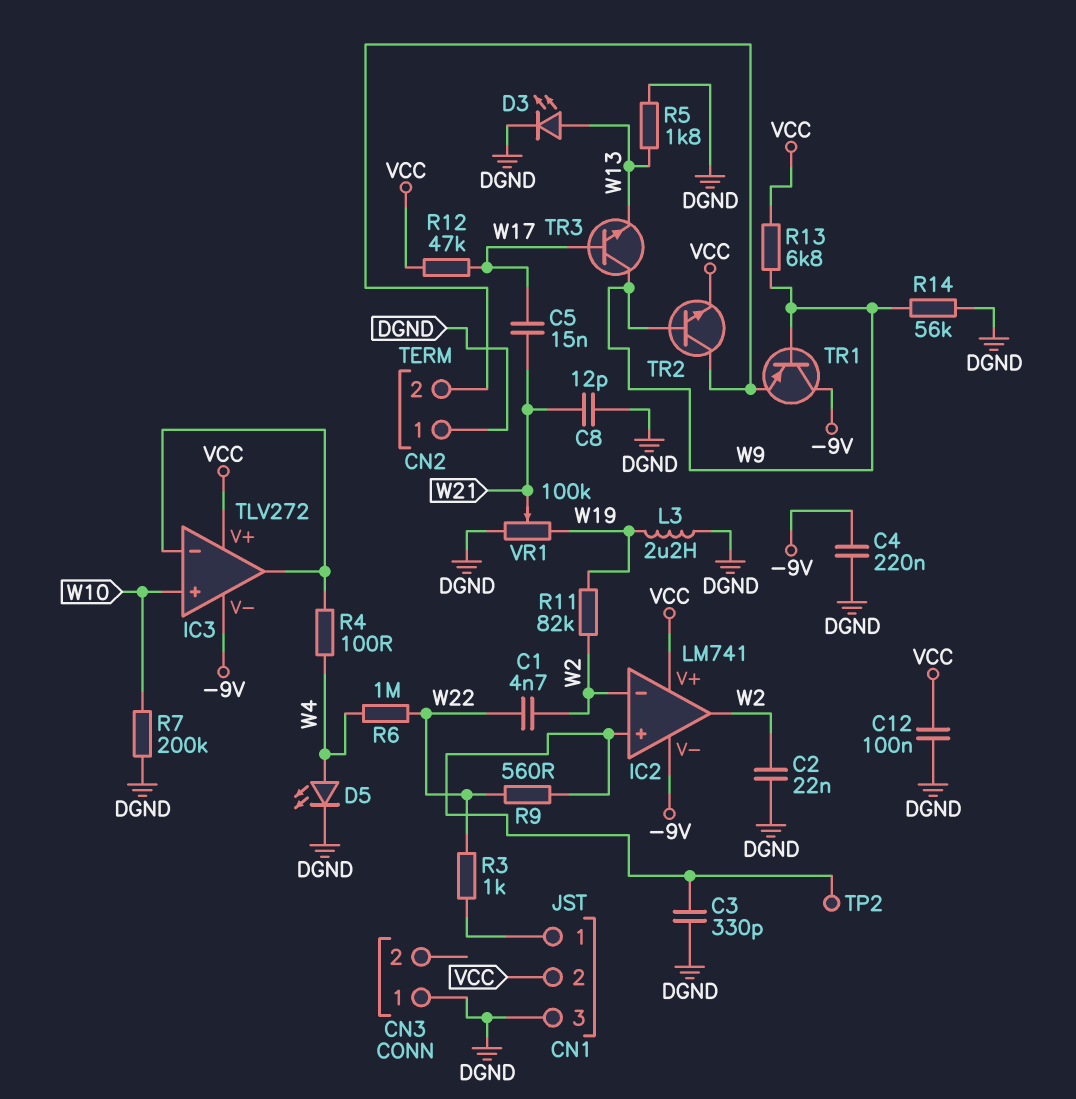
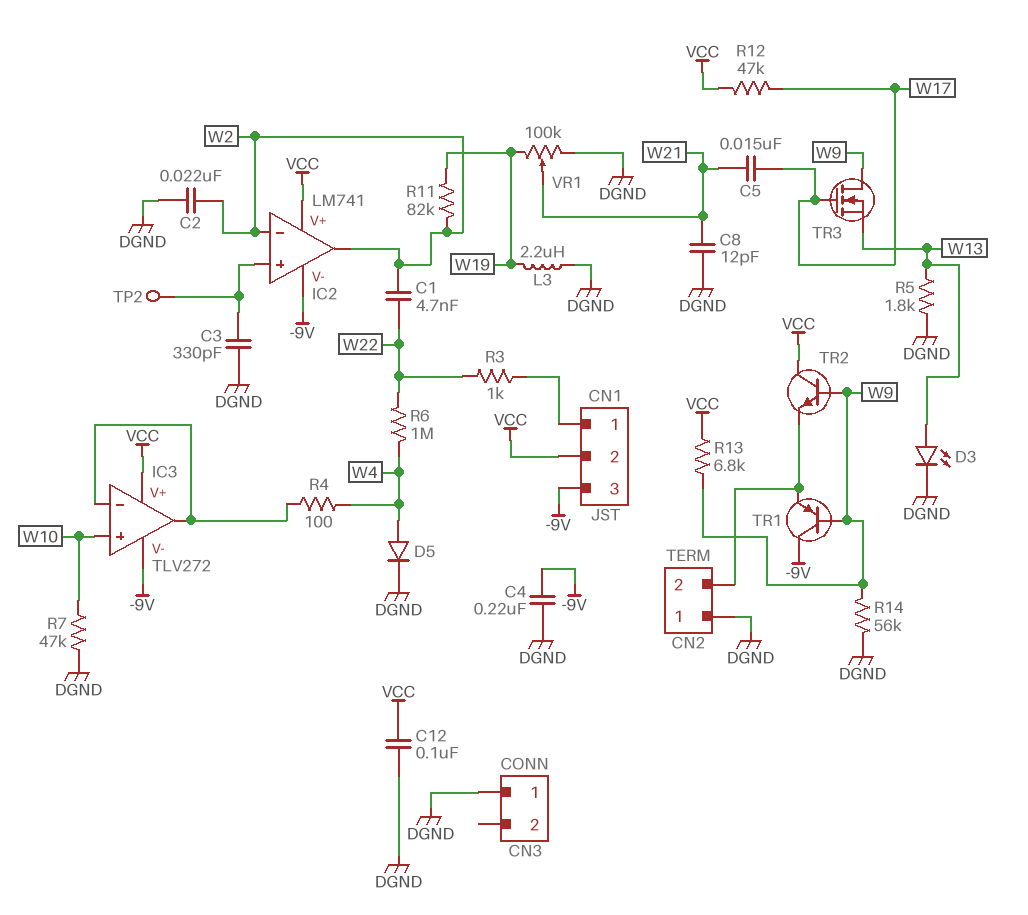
CN1 pin 3: DGND -> -9V
D5: LED (A W4, K DGND) -> diode (A W4, K DGND)
R7: 200k (DGND, W10) -> 47k (DGND, W10)
R9: 560 (IC2/in+, W22) -> none
TR2: NPN (B W9, C CN2/2, E VCC) -> NPN (B W9, C VCC, E CN2/2)
TR3: NPN (B W17, C W9, E W13) -> NMOS (G W17, D W9, S W13)

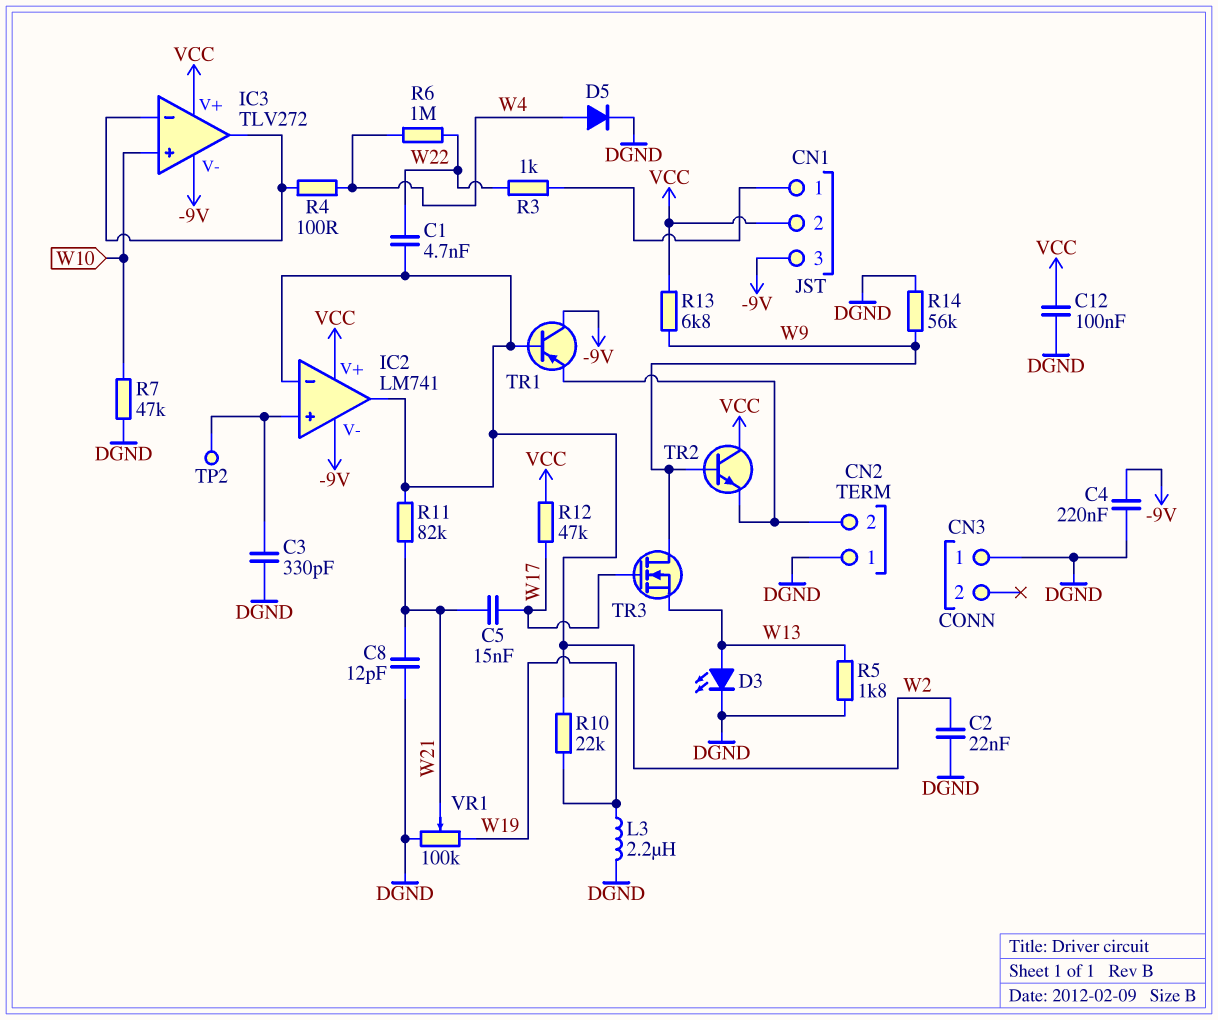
R10: none -> 22k (W2, W19)
R11: 82k (W2, W19) -> 82k (W2, W21)
TR1: PNP (B W9, C -9V, E CN2/2) -> PNP (B W2, C -9V, E CN2/2)

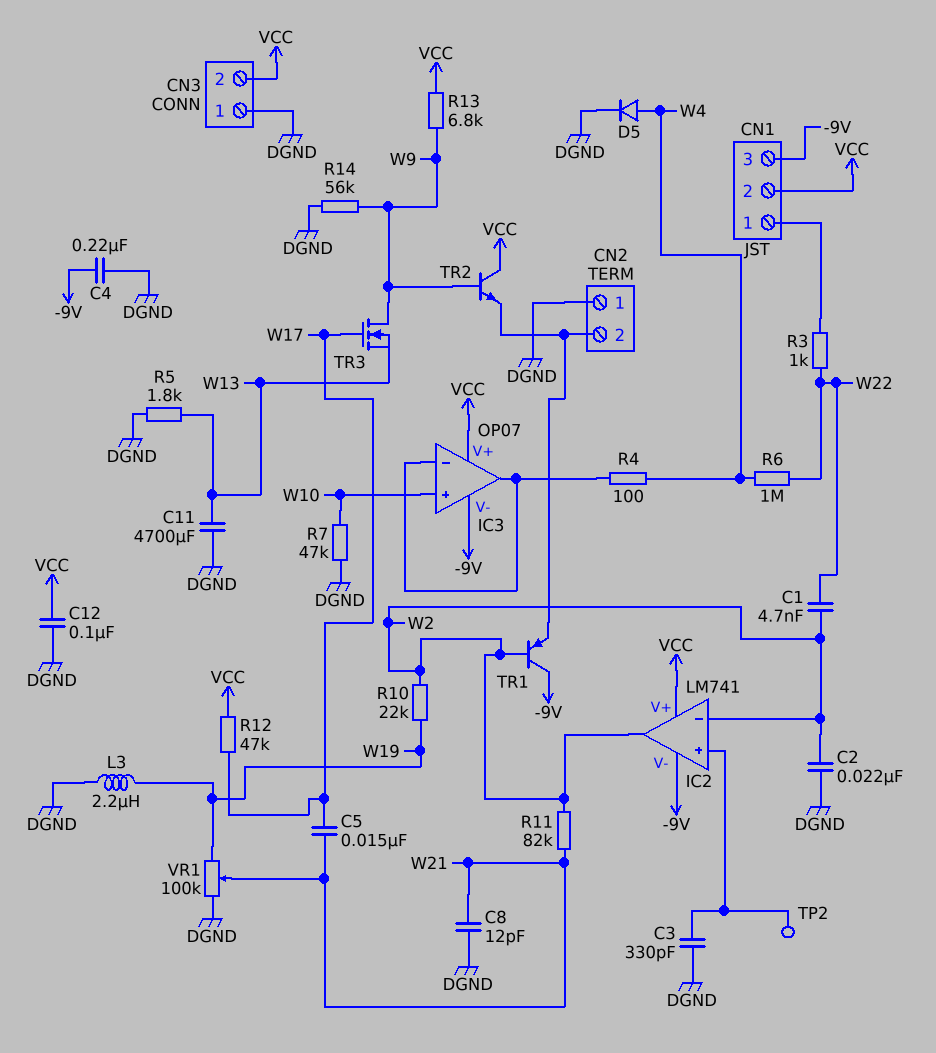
C11: none -> 4700uF (DGND, W13)
CN3 pin 2: none -> VCC
D3: LED (A W13, K DGND) -> none
IC3: TLV272 -> OP07

